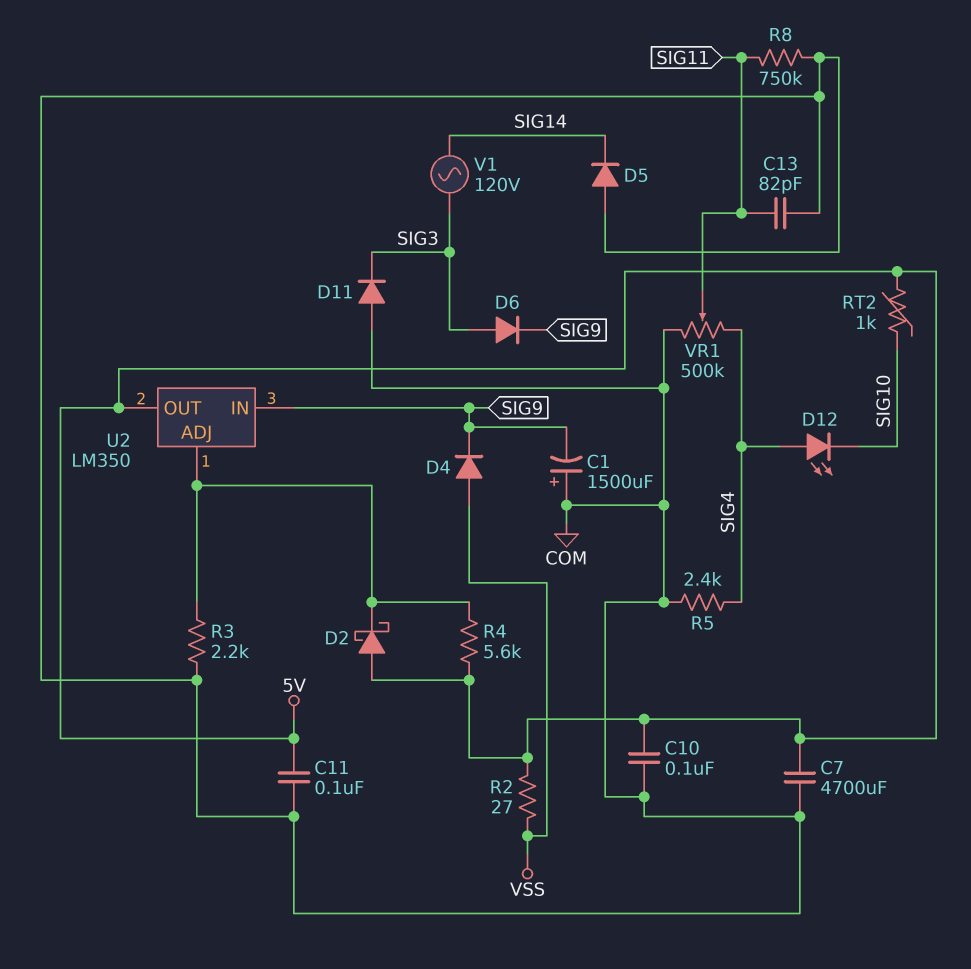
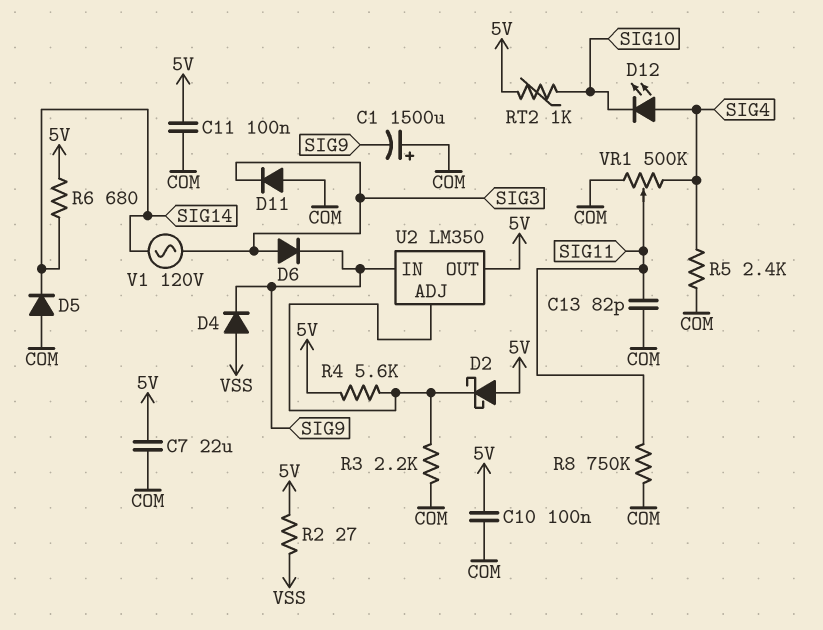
C7: 4700uF (5V, COM) -> 22uF (5V, COM)
R6: none -> 680 (5V, SIG14)

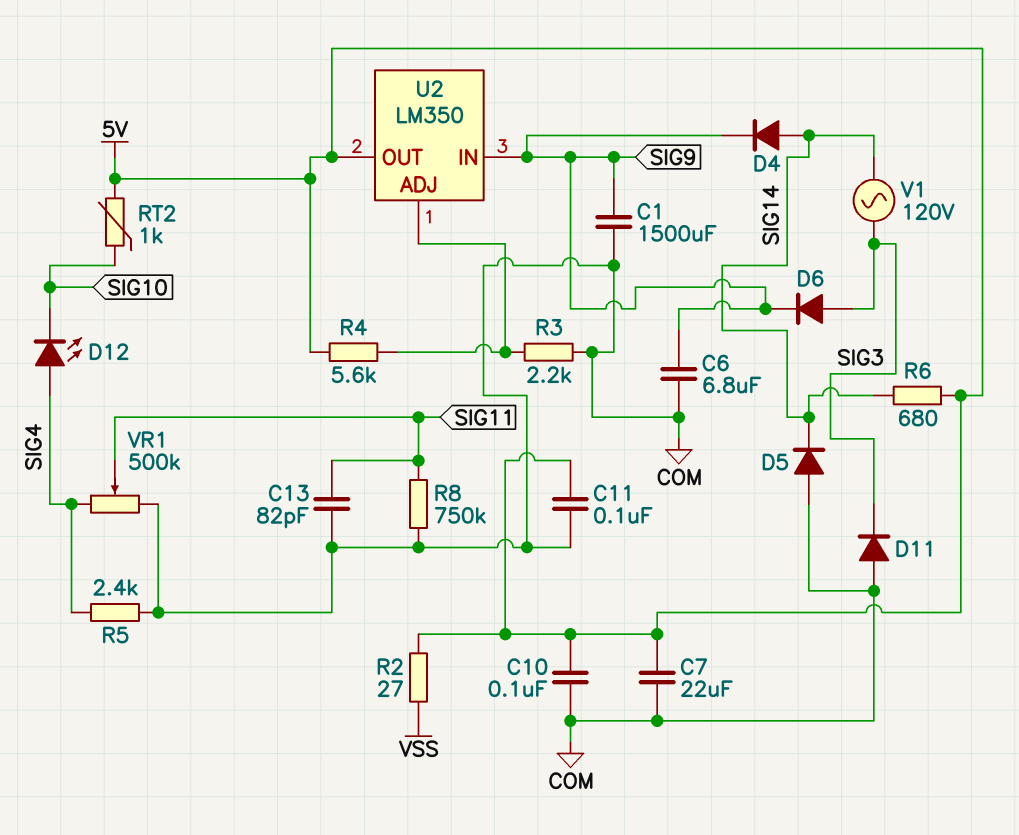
C1: 1500uF (plus COM, minus SIG9) -> 1500uF (COM, SIG9)
C6: none -> 6.8uF (COM, SIG9)
D2: schottky (A 5V, K U2/ADJ) -> none
D4: diode (A VSS, K SIG9) -> diode (A SIG14, K SIG9)

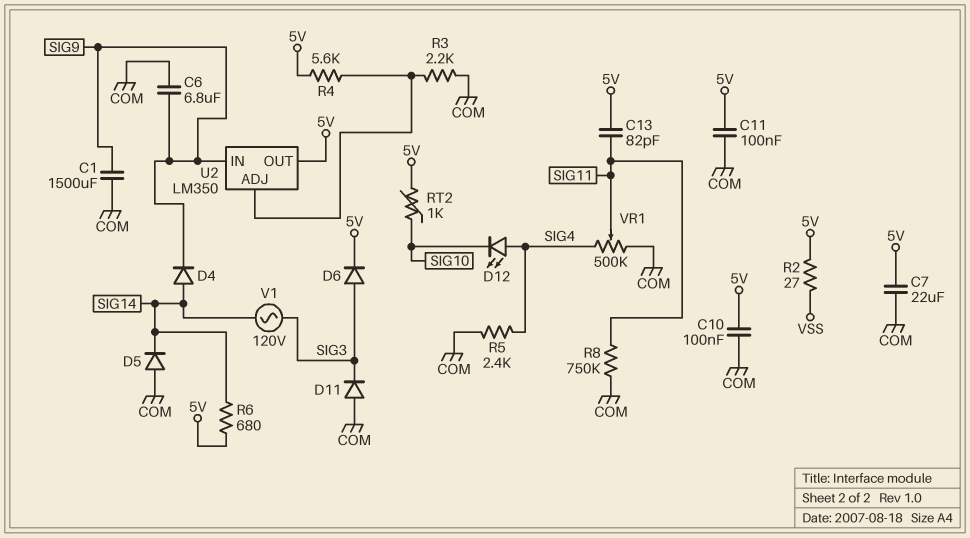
C13: 82pF (COM, SIG11) -> 82pF (5V, SIG11)
D6: diode (A SIG3, K SIG9) -> diode (A SIG3, K 5V)

